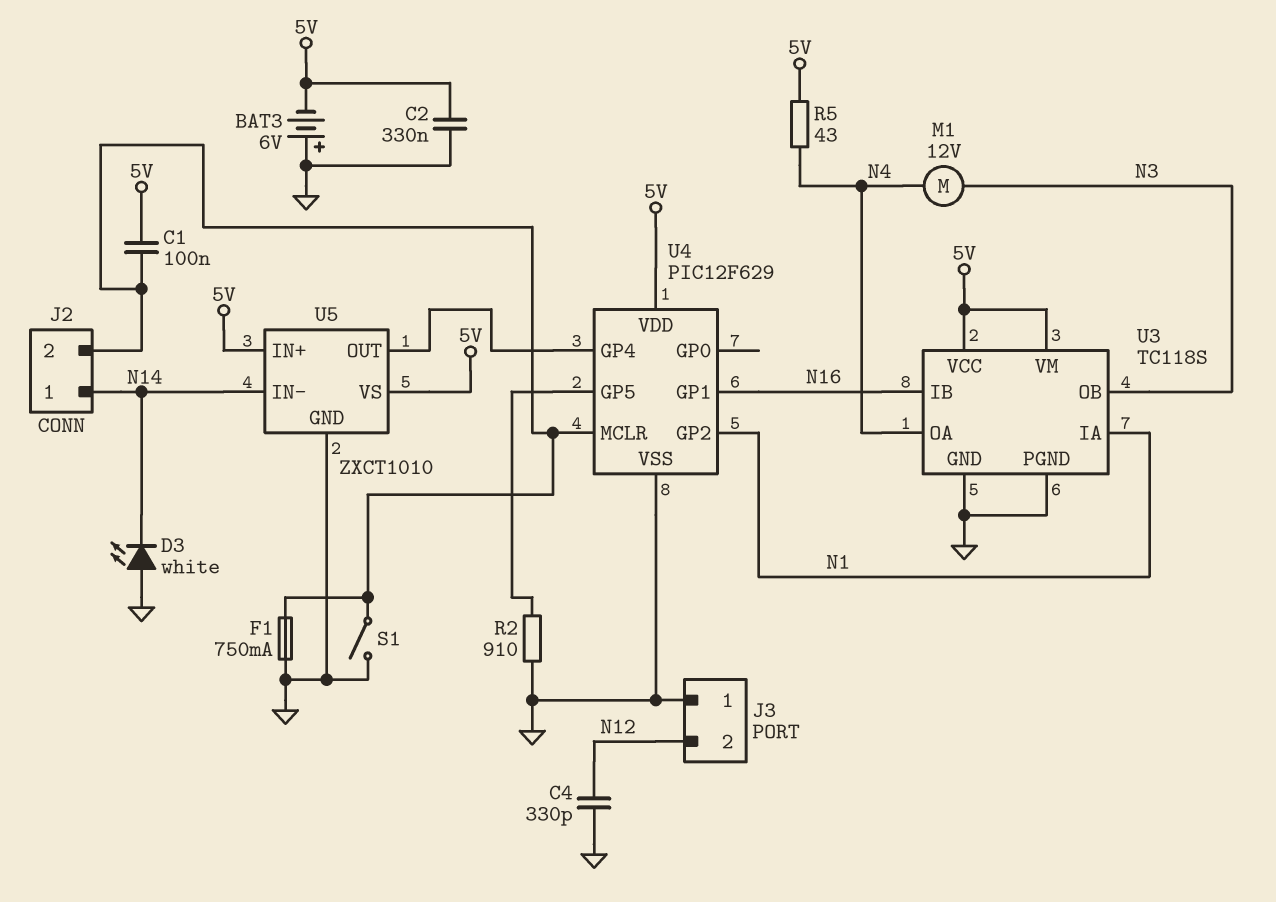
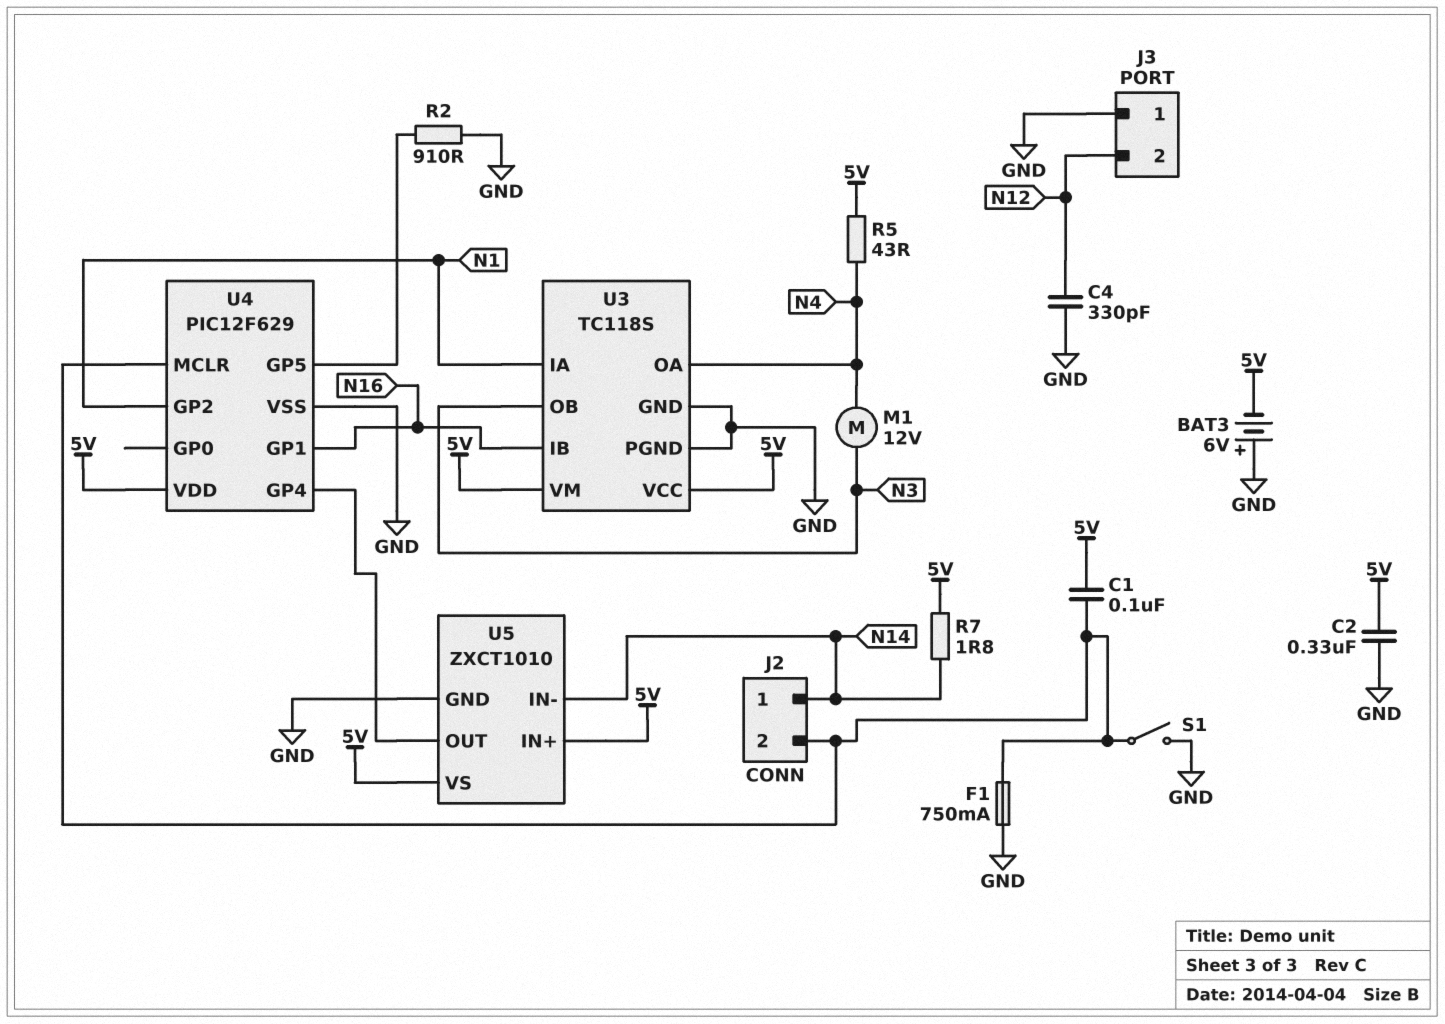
D3: LED white (A GND, K N14) -> none
R7: none -> 1.8 (5V, N14)

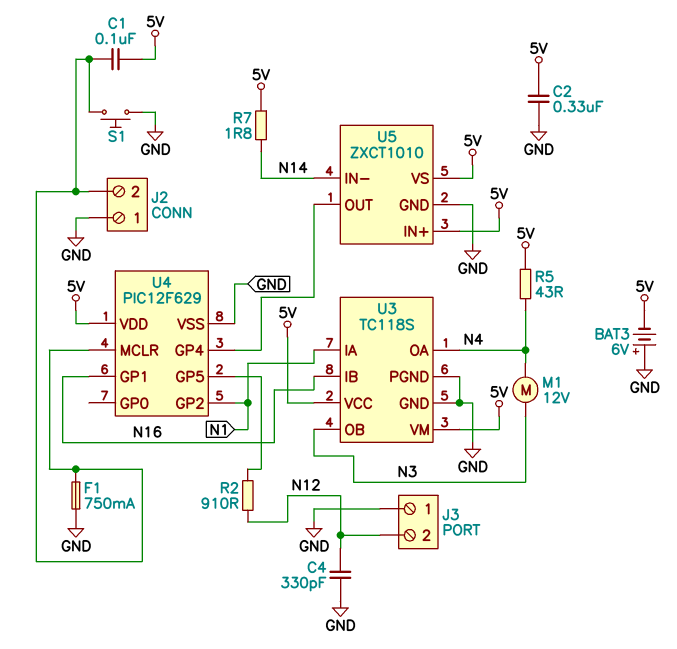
J2 pin 1: N14 -> GND
R2: 910 (GND, U4/GP5) -> 910 (N12, U4/GP5)
S1: switch (GND, J2/2) -> button (GND, J2/2)

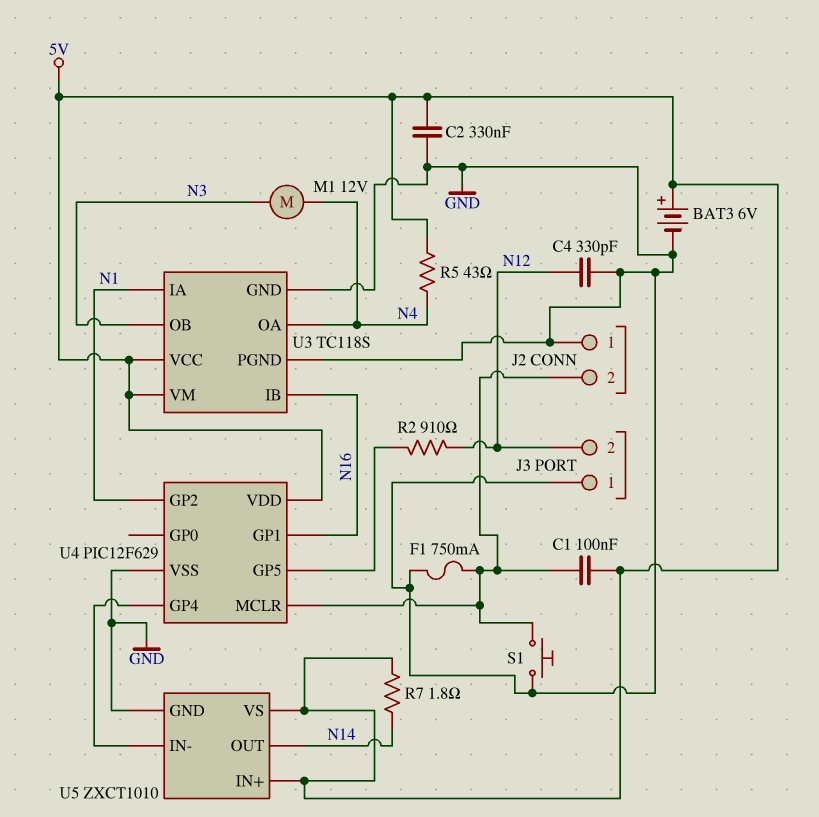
BAT3: 6V (plus GND, minus 5V) -> 6V (plus 5V, minus GND)
U5 pin IN-: N14 -> U4/GP4
U5 pin OUT: U4/GP4 -> N14

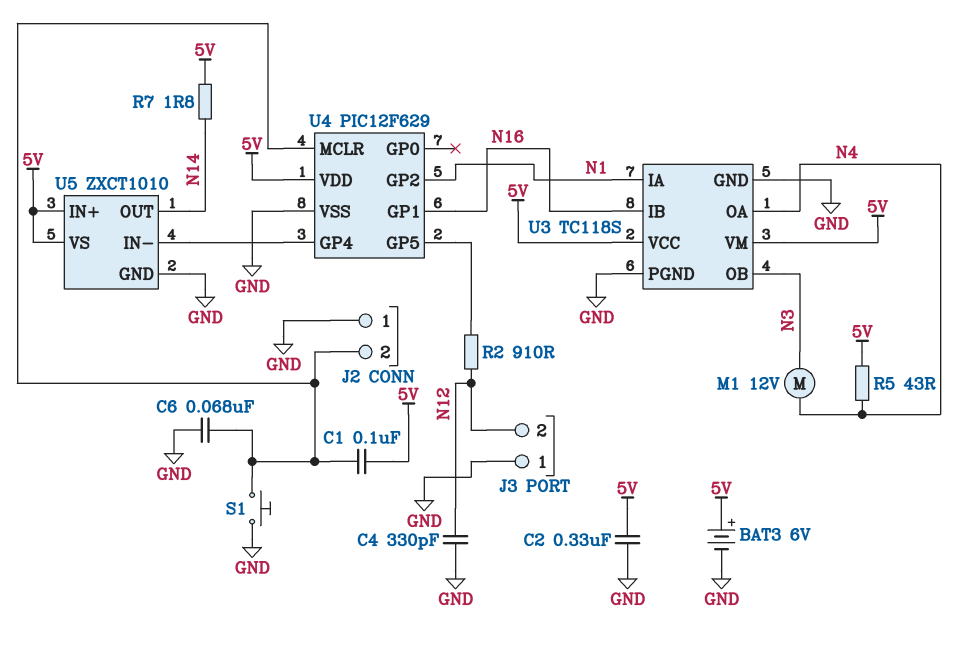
C6: none -> 68nF (GND, J2/2)
F1: 750mA (GND, J2/2) -> none

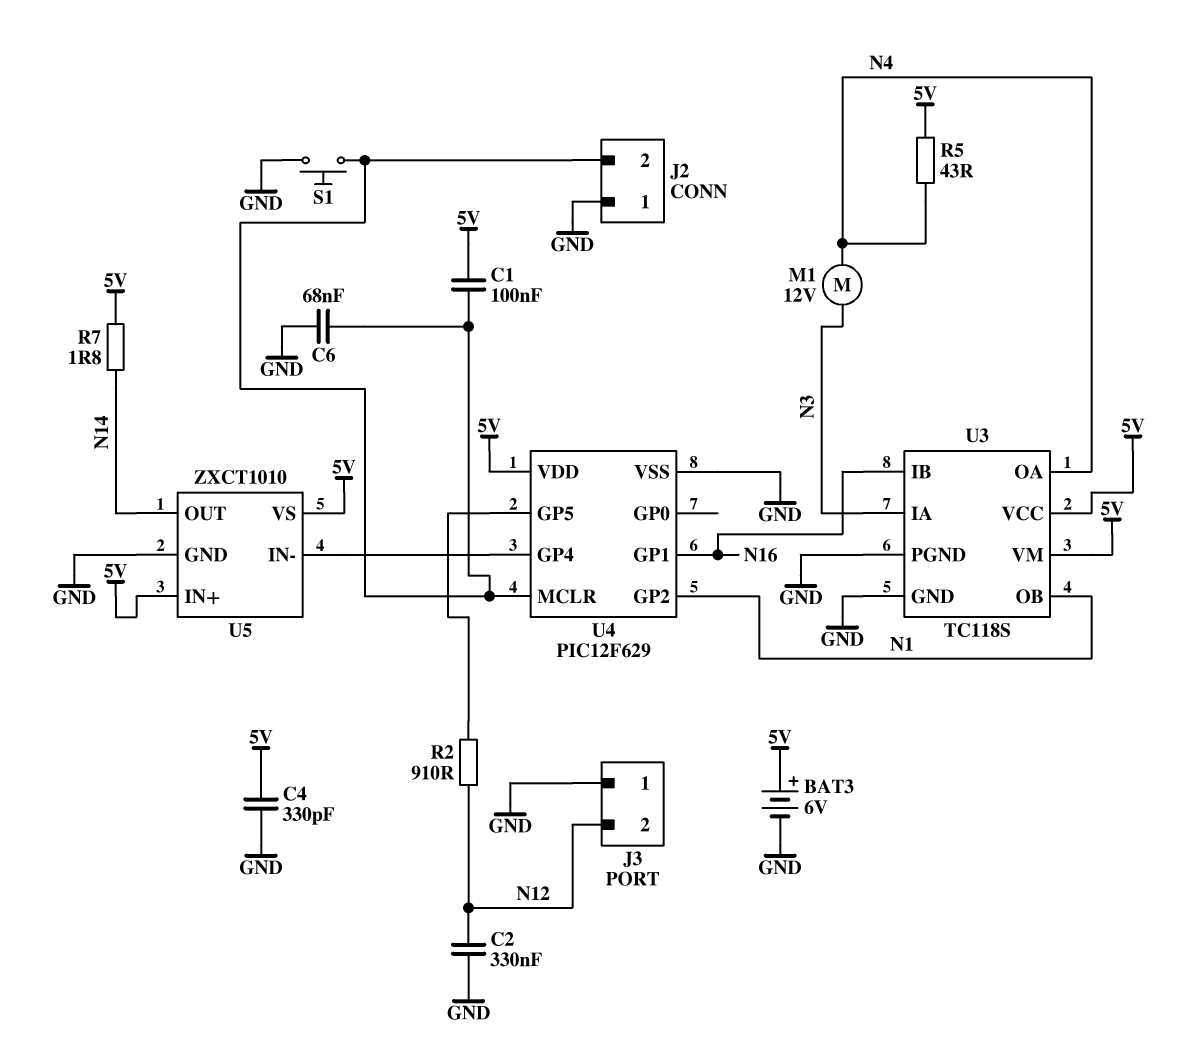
C2: 330nF (5V, GND) -> 330nF (GND, N12)
C4: 330pF (GND, N12) -> 330pF (5V, GND)
U3 pin IA: N1 -> N3
U3 pin OB: N3 -> N1

